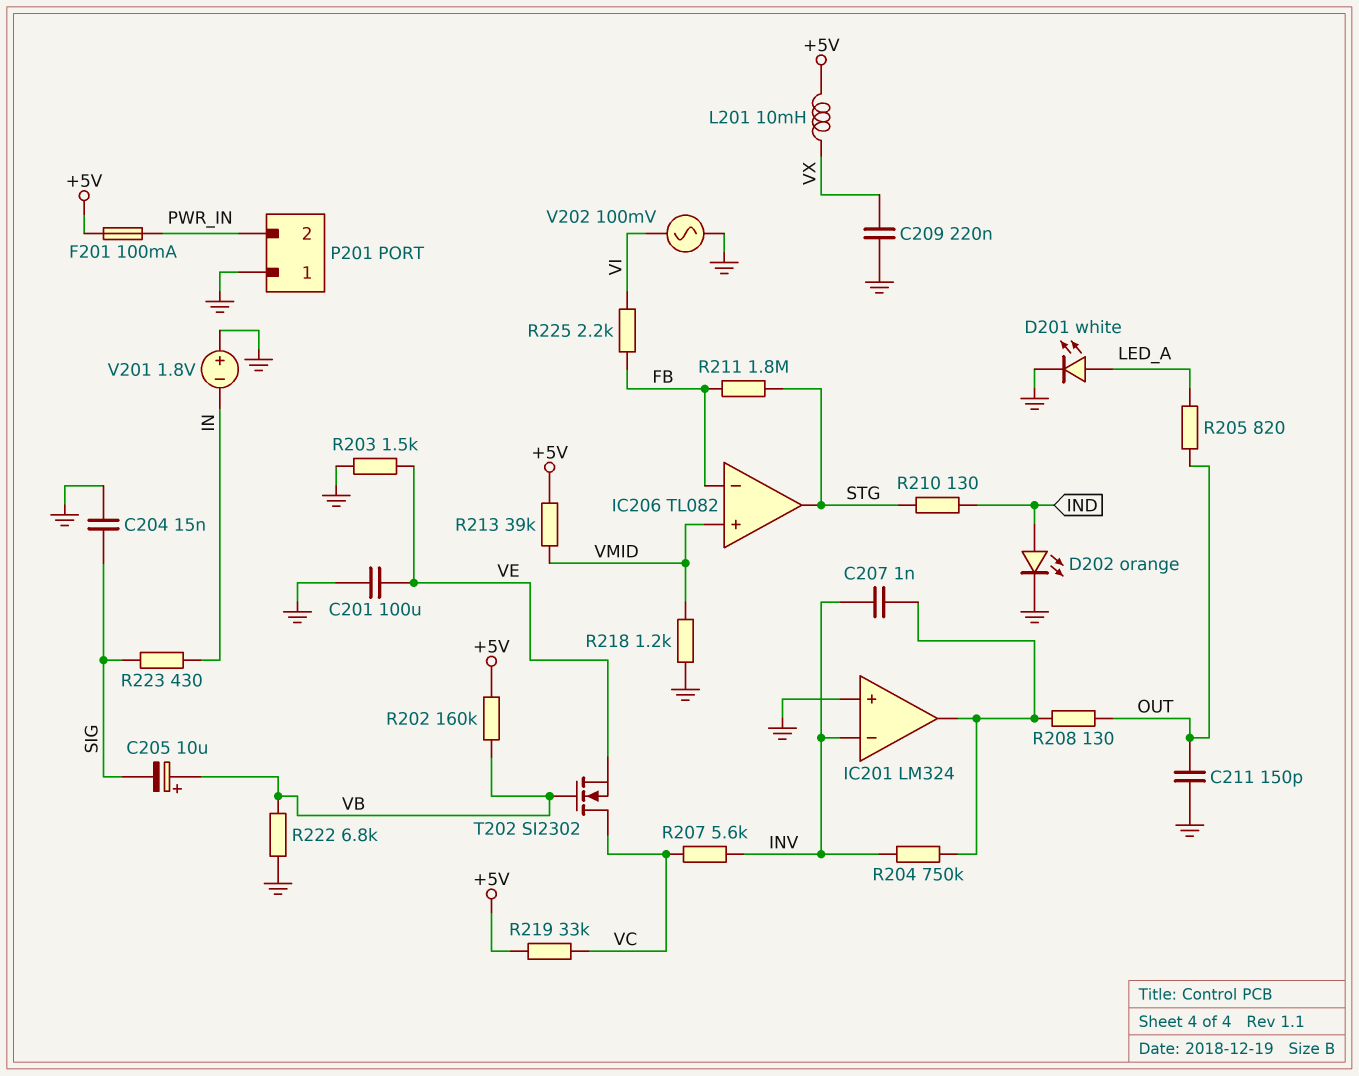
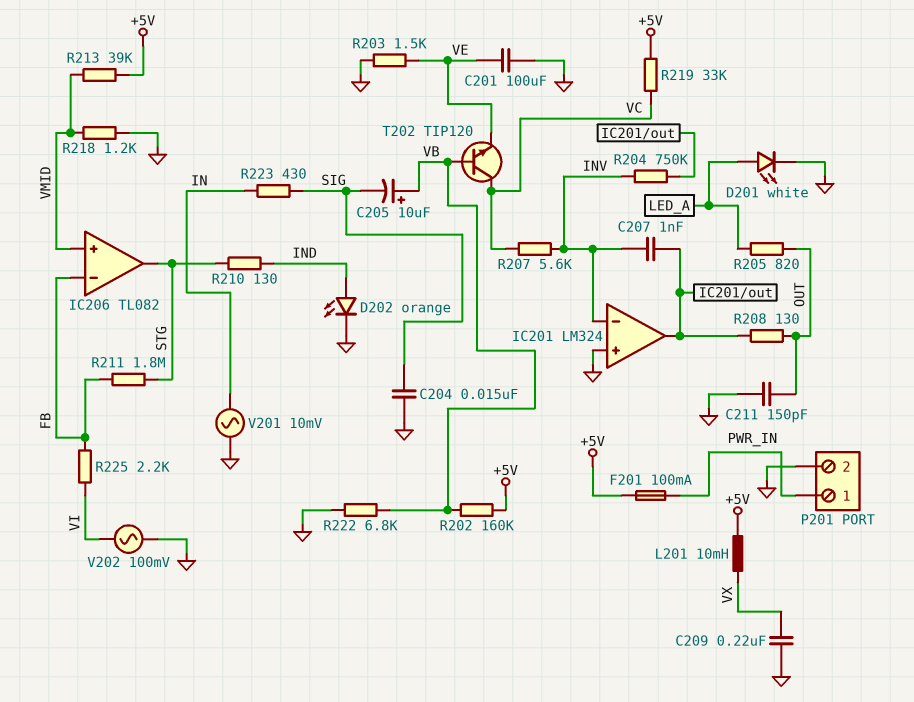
P201 pin 1: GND -> PWR_IN
P201 pin 2: PWR_IN -> GND
T202: NMOS SI2302 (G VB, D VC, S VE) -> NPN TIP120 (B VB, C VC, E VE)
V201: 1.8V (plus GND, minus IN) -> AC 10mV (GND, IN)

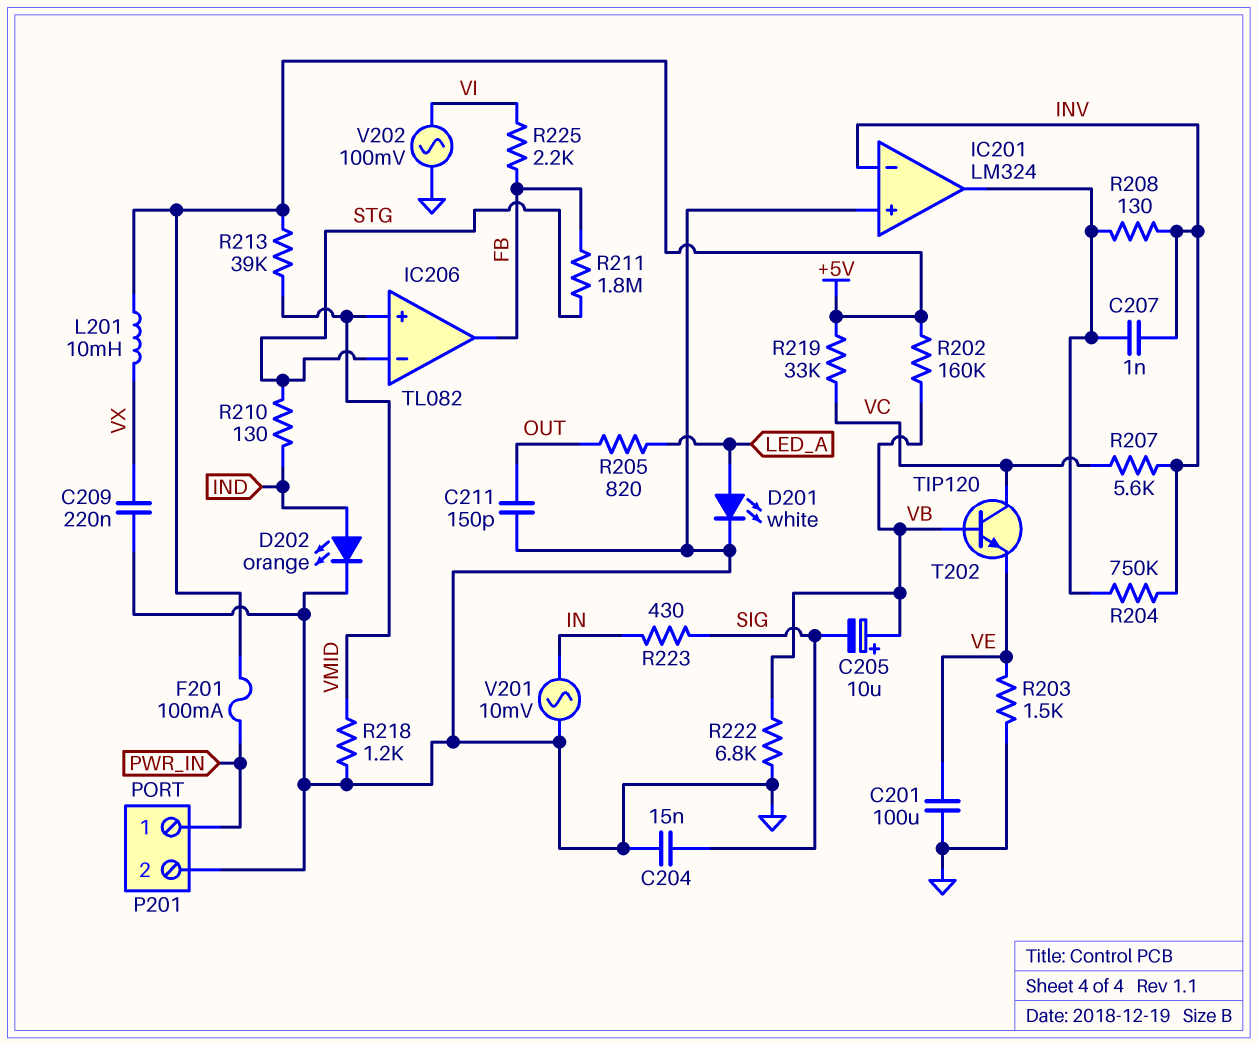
IC206 pin in-: FB -> STG
IC206 pin out: STG -> FB
R208: 130 (IC201/out, OUT) -> 130 (IC201/out, INV)

